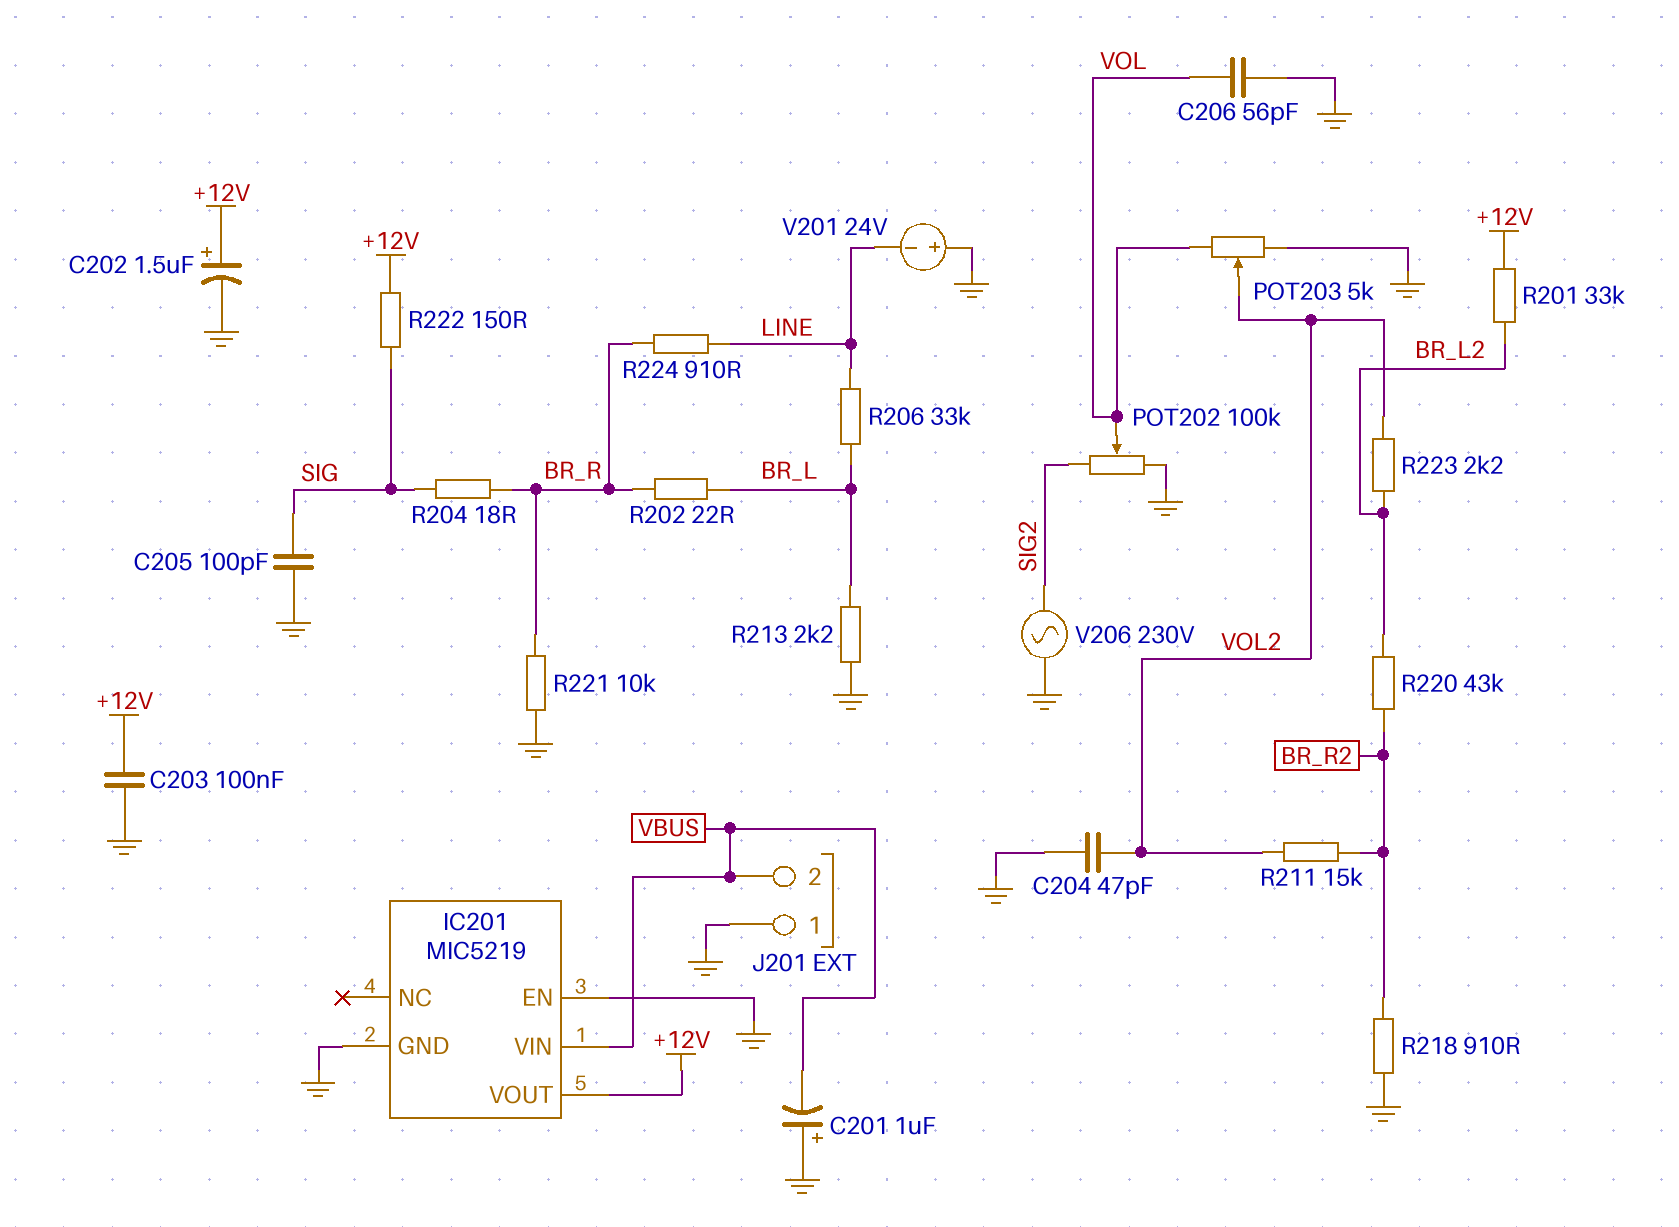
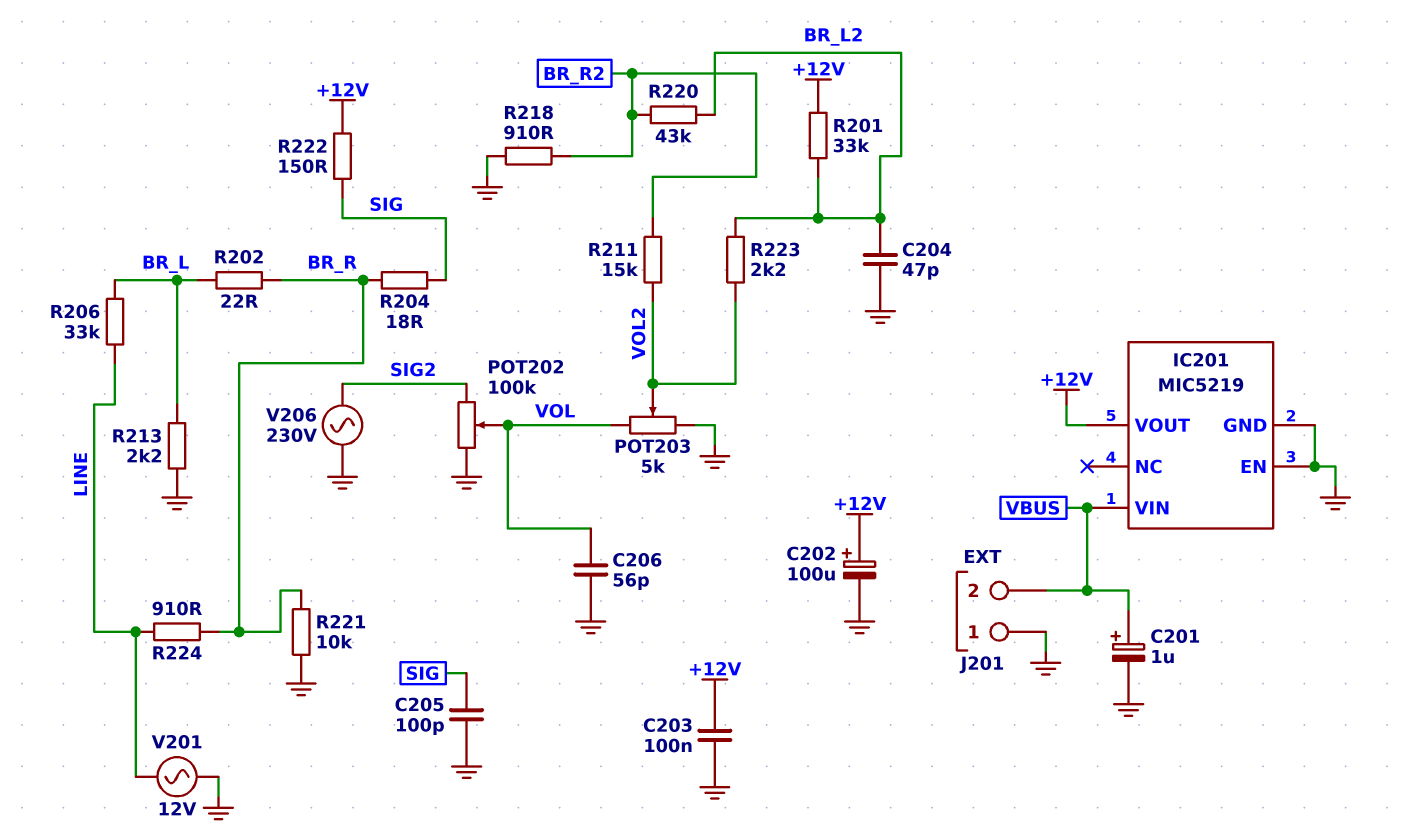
C201: 1uF (plus GND, minus VBUS) -> 1uF (plus VBUS, minus GND)
C202: 1.5uF (plus +12V, minus GND) -> 100uF (plus +12V, minus GND)
C204: 47pF (GND, VOL2) -> 47pF (BR_L2, GND)
V201: 24V (plus GND, minus LINE) -> AC 12V (GND, LINE)

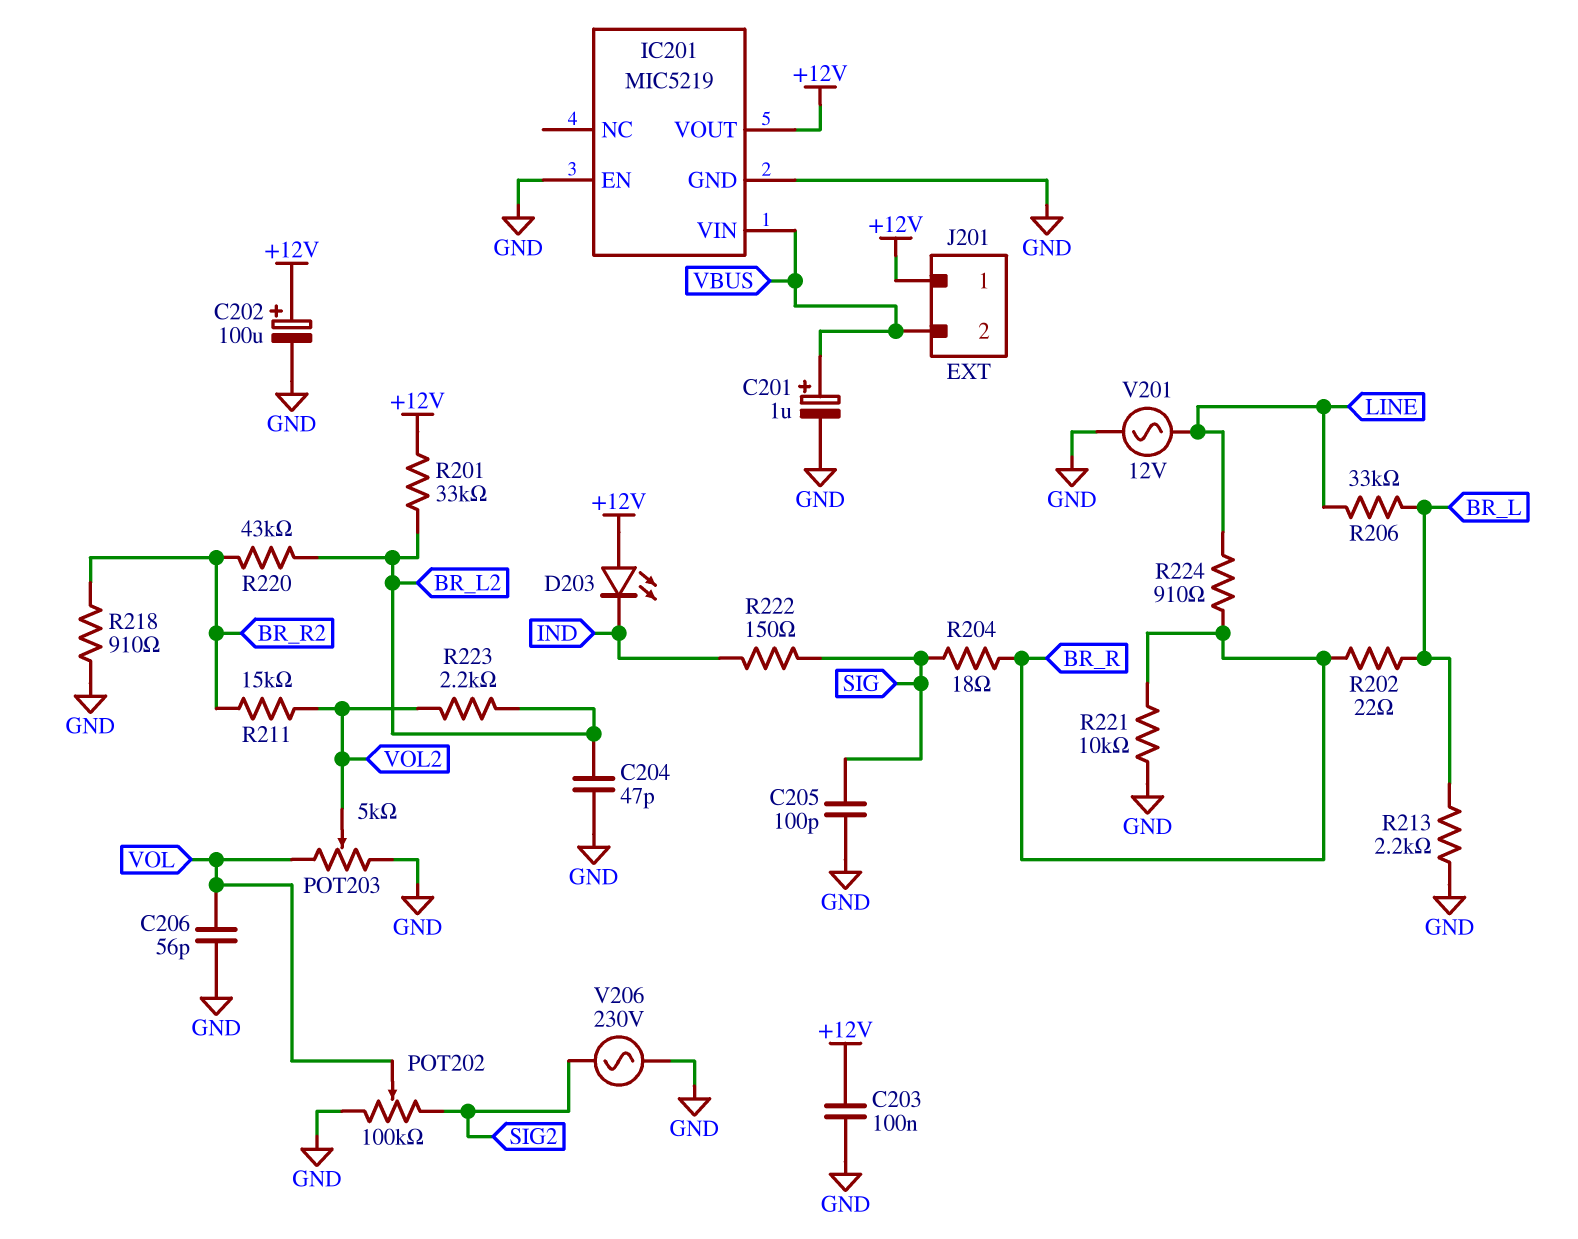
D203: none -> LED (A +12V, K IND)
J201 pin 1: GND -> +12V
R222: 150 (+12V, SIG) -> 150 (IND, SIG)

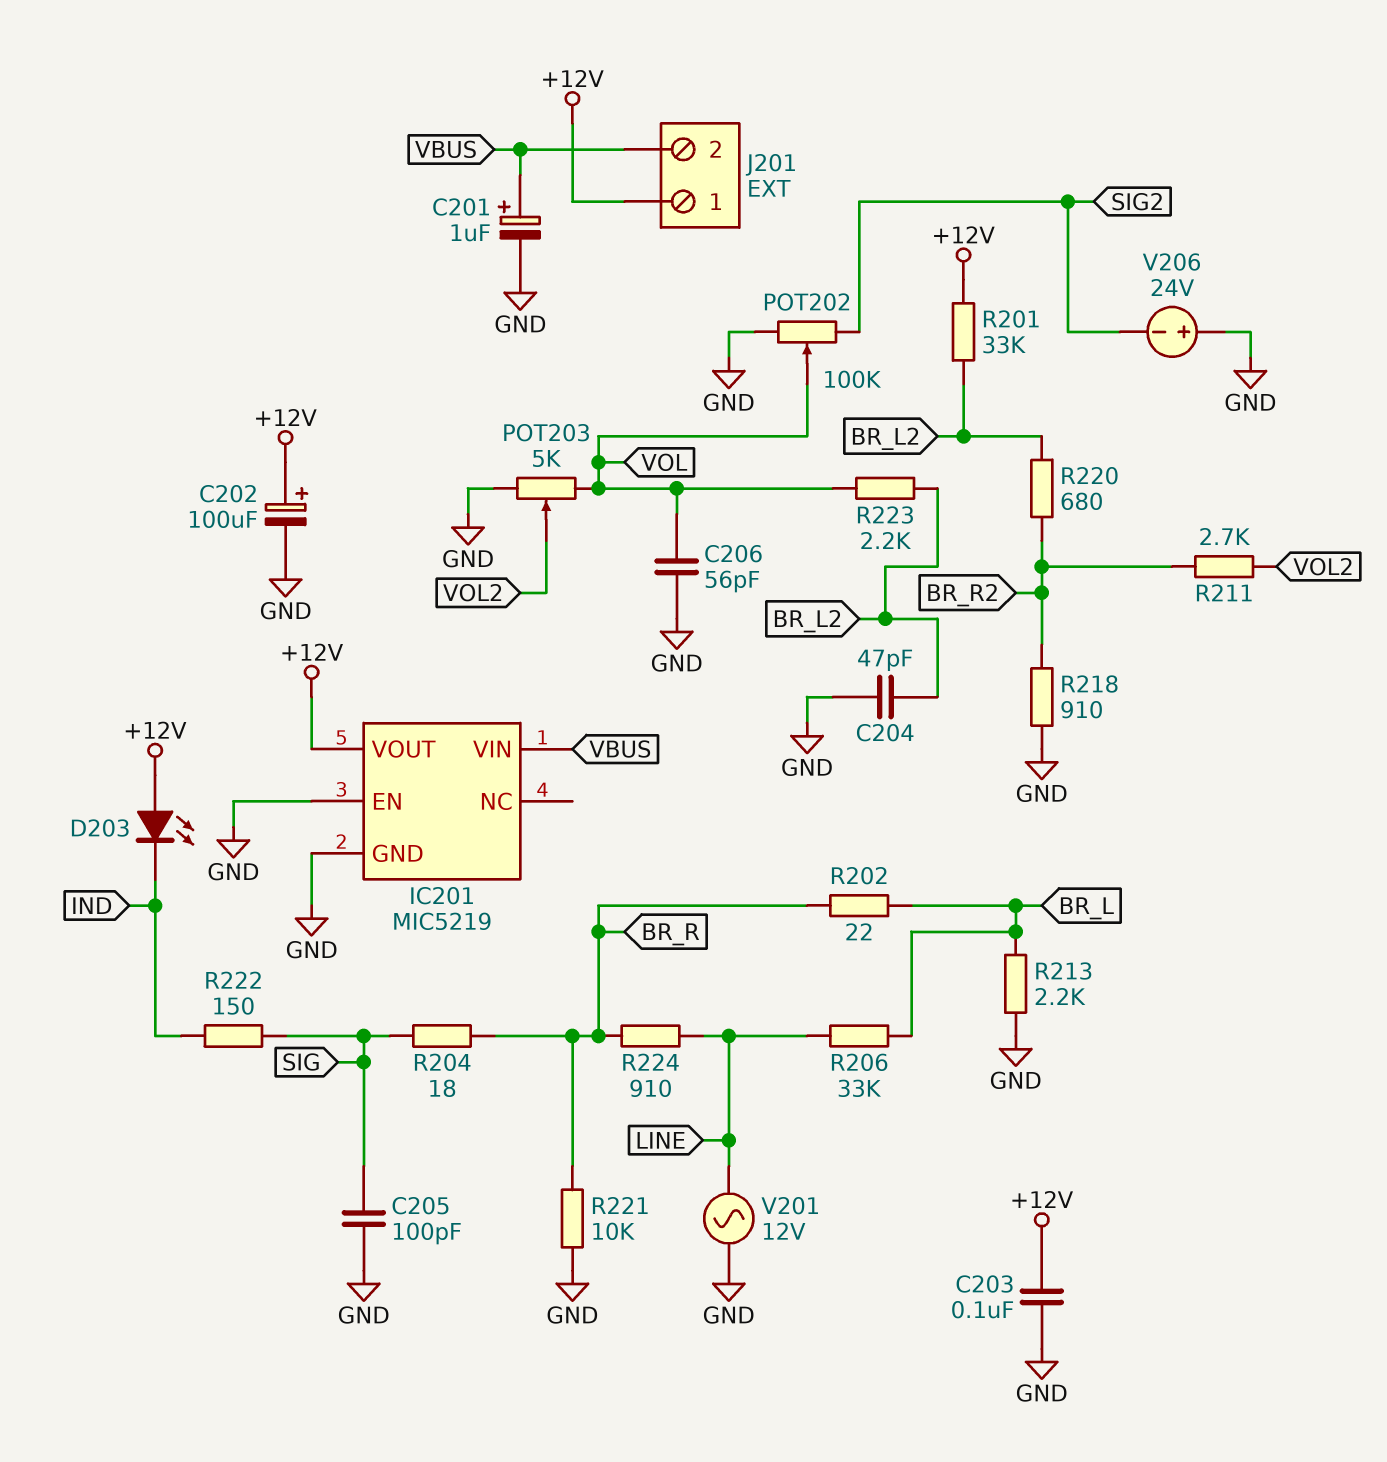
R211: 15k (BR_R2, VOL2) -> 2.7k (BR_R2, VOL2)
R220: 43k (BR_L2, BR_R2) -> 680 (BR_L2, BR_R2)
R223: 2.2k (BR_L2, VOL2) -> 2.2k (BR_L2, VOL)
V206: AC 230V (GND, SIG2) -> 24V (plus GND, minus SIG2)

